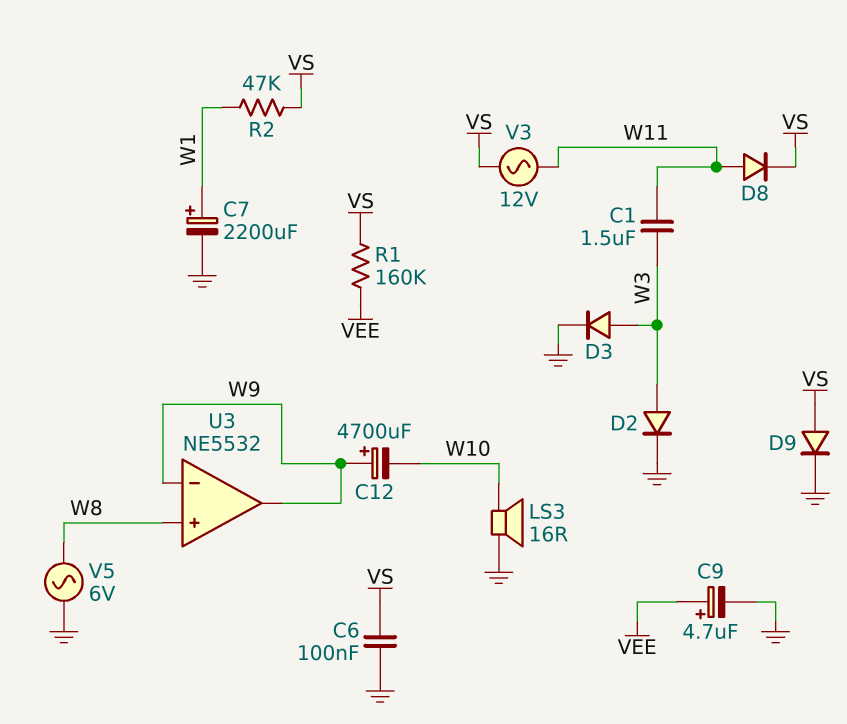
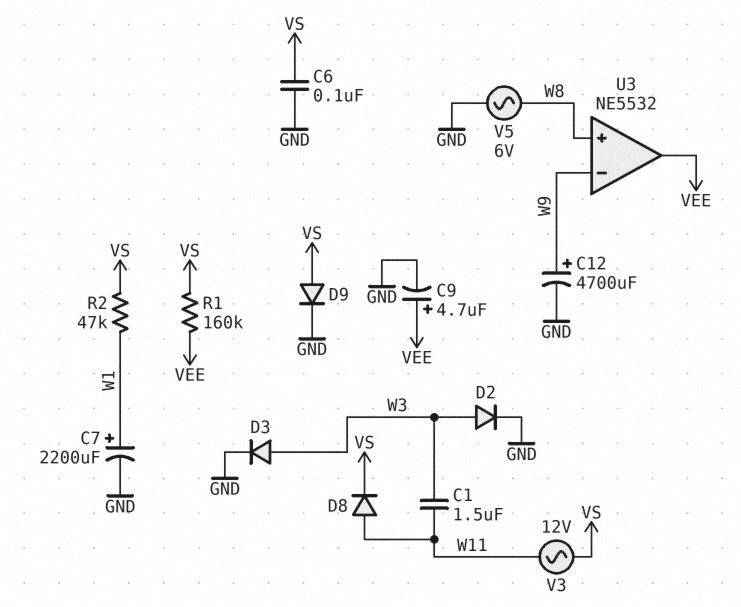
C12: 4700uF (plus W9, minus W10) -> 4700uF (plus W9, minus GND)
LS3: speaker 16R (GND, W10) -> none
U3 pin out: W9 -> VEE

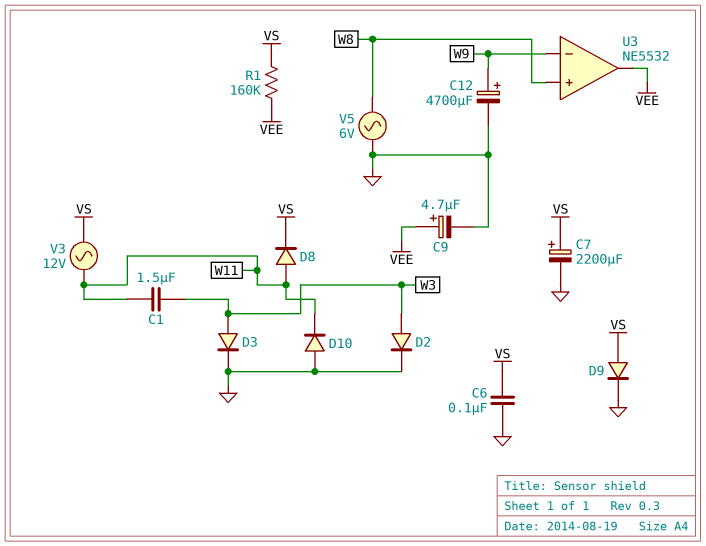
C7: 2200uF (plus W1, minus GND) -> 2200uF (plus VS, minus GND)
D10: none -> diode (A GND, K W11)
R2: 47k (VS, W1) -> none

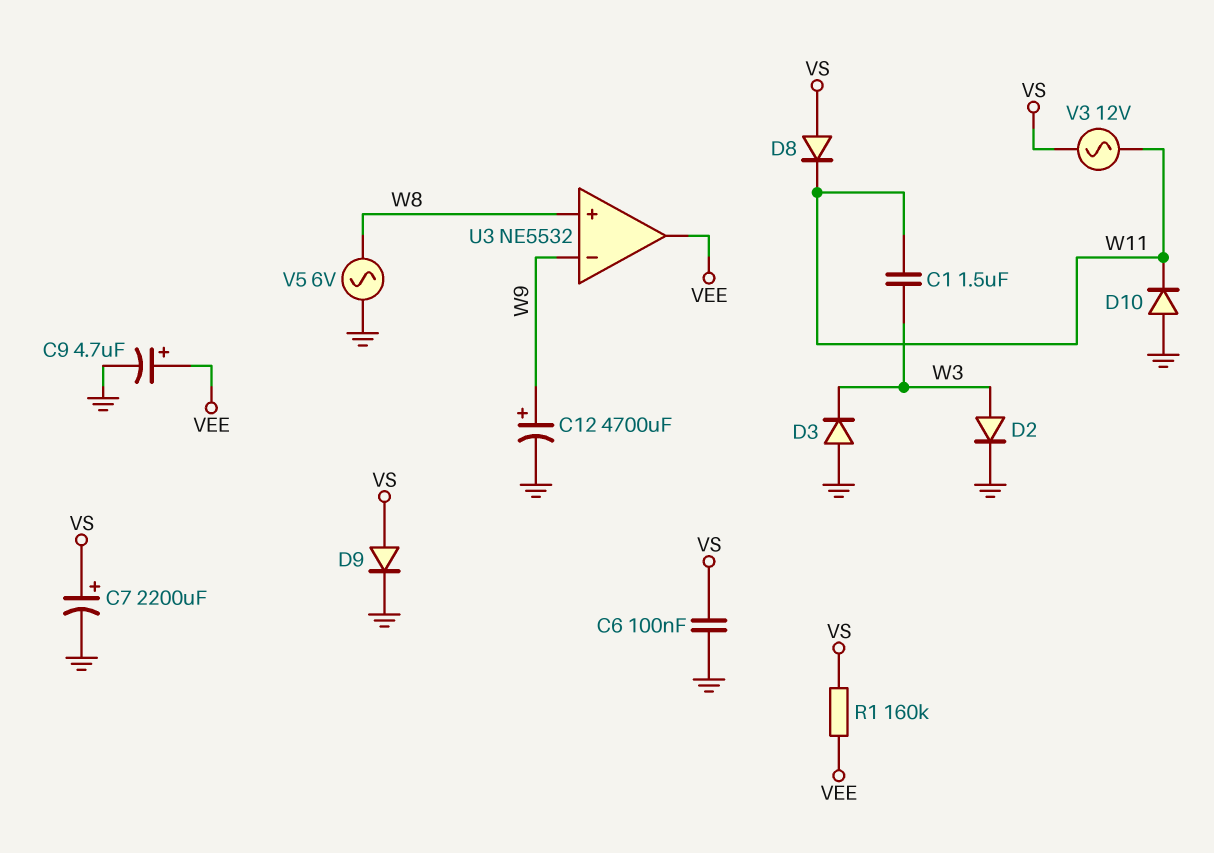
D3: diode (A W3, K GND) -> diode (A GND, K W3)
D8: diode (A W11, K VS) -> diode (A VS, K W11)

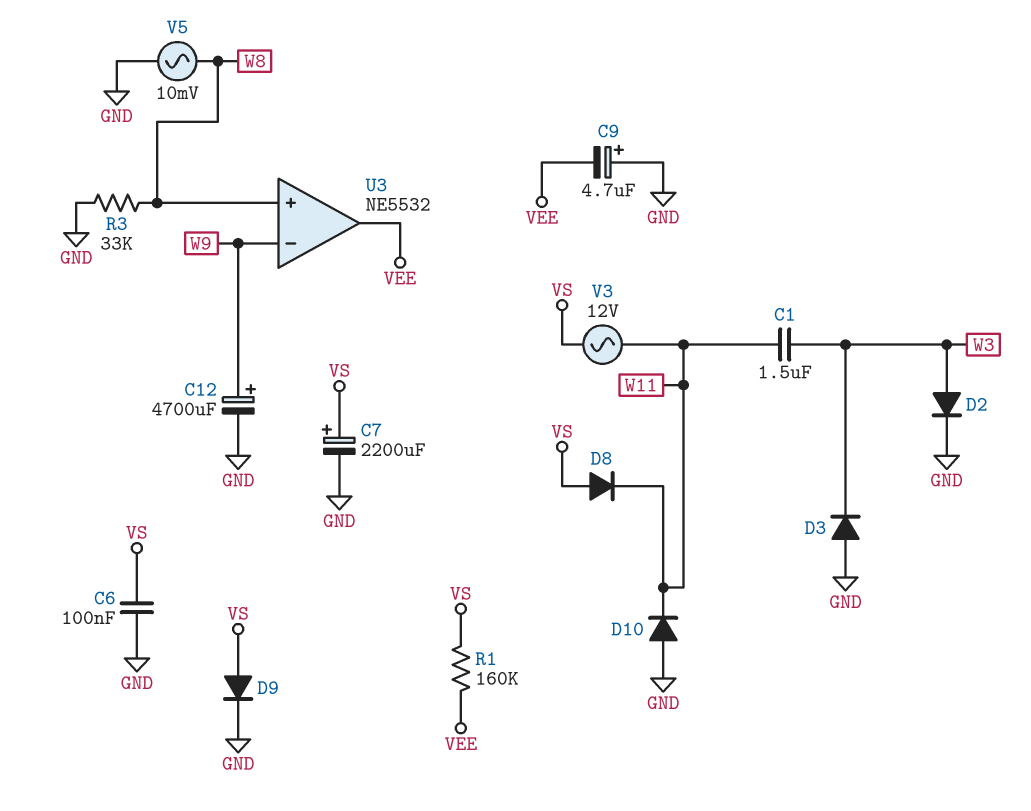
C9: 4.7uF (plus VEE, minus GND) -> 4.7uF (plus GND, minus VEE)
R3: none -> 33k (GND, W8)
V5: AC 6V (GND, W8) -> AC 10mV (GND, W8)

